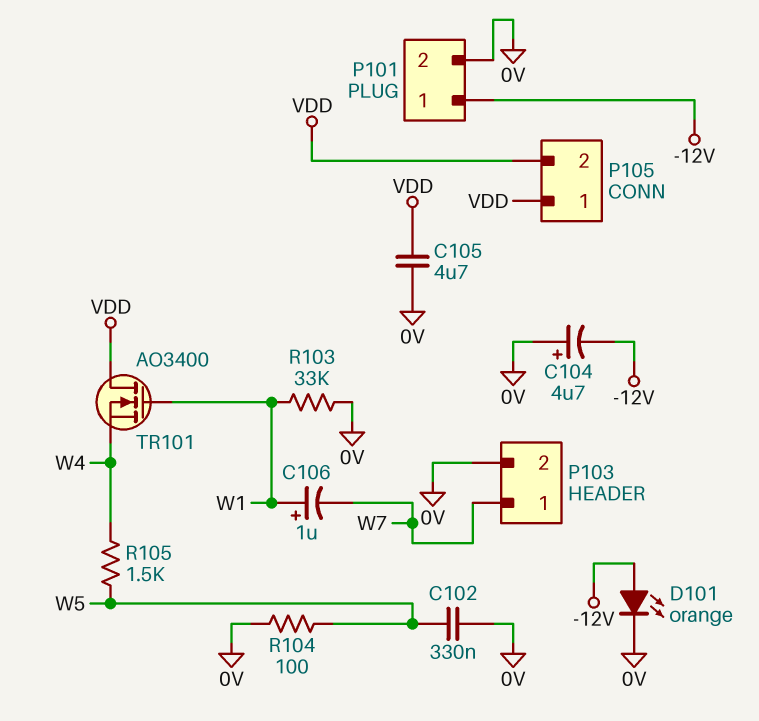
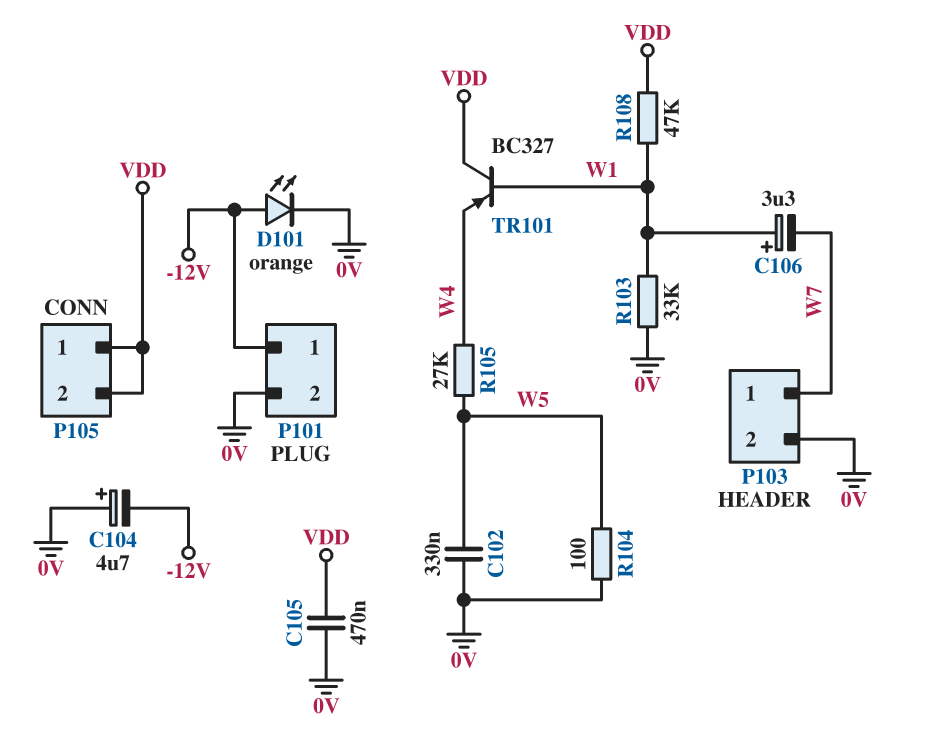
C105: 4.7uF (0V, VDD) -> 470nF (0V, VDD)
C106: 1uF (plus W1, minus W7) -> 3.3uF (plus W1, minus W7)
R105: 1.5k (W4, W5) -> 27k (W4, W5)
R108: none -> 47k (VDD, W1)
TR101: NMOS AO3400 (G W1, D VDD, S W4) -> PNP BC327 (B W1, C VDD, E W4)

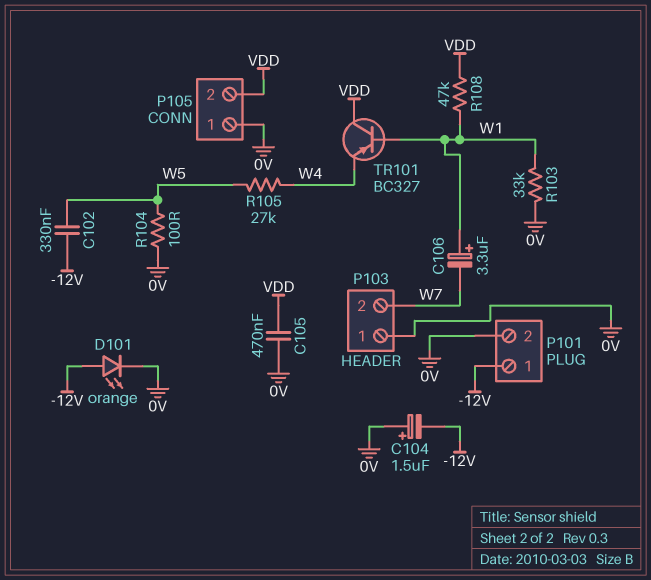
C102: 330nF (0V, W5) -> 330nF (-12V, W5)
C104: 4.7uF (plus 0V, minus -12V) -> 1.5uF (plus 0V, minus -12V)
P103 pin 1: W7 -> 0V
P103 pin 2: 0V -> W7
P105 pin 1: VDD -> 0V

